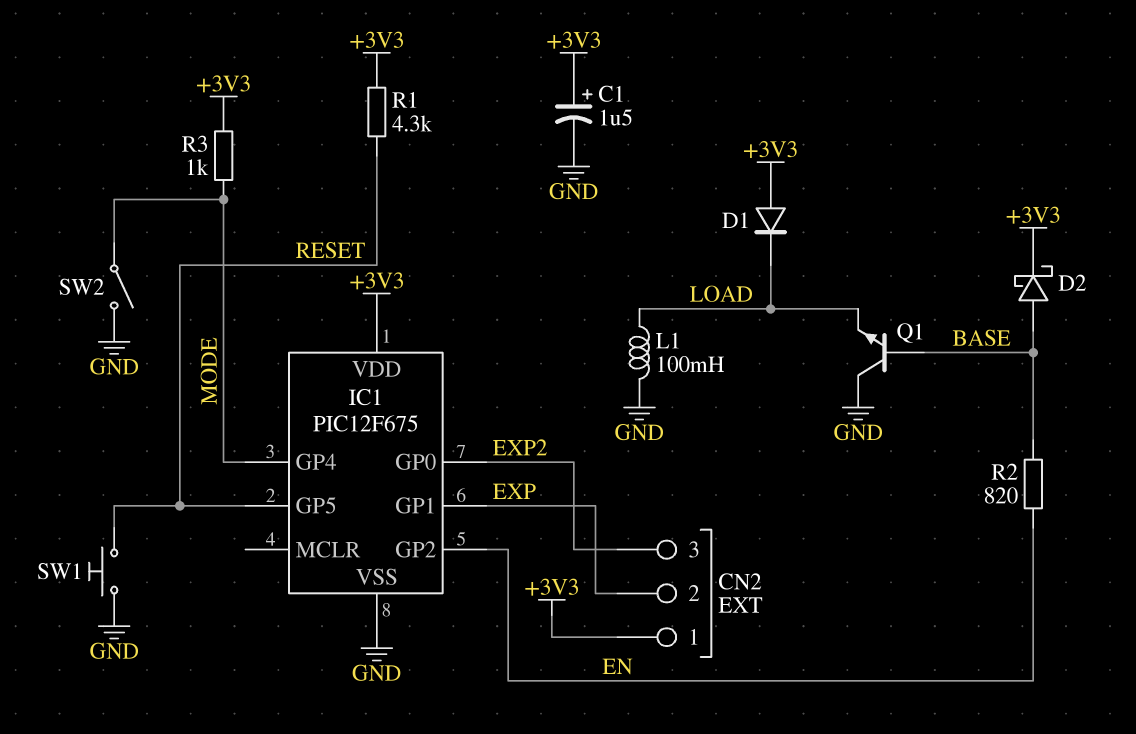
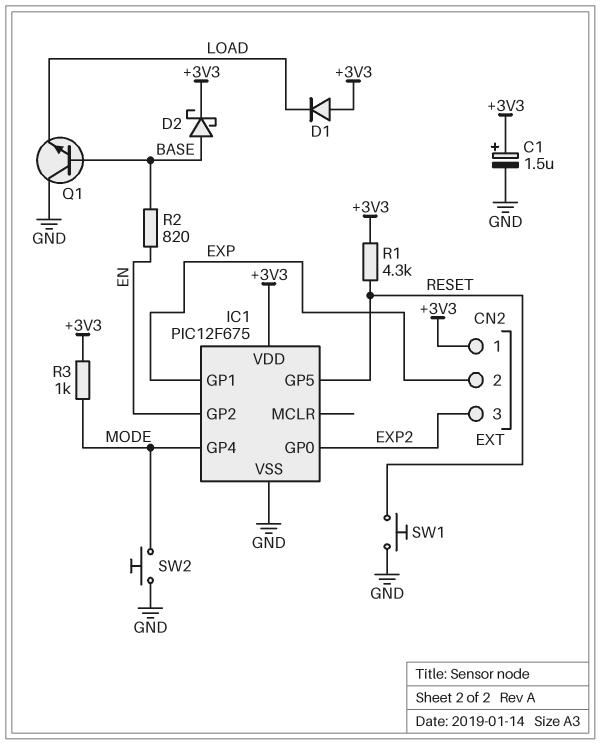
L1: 100mH (GND, LOAD) -> none
SW2: switch (GND, MODE) -> button (GND, MODE)

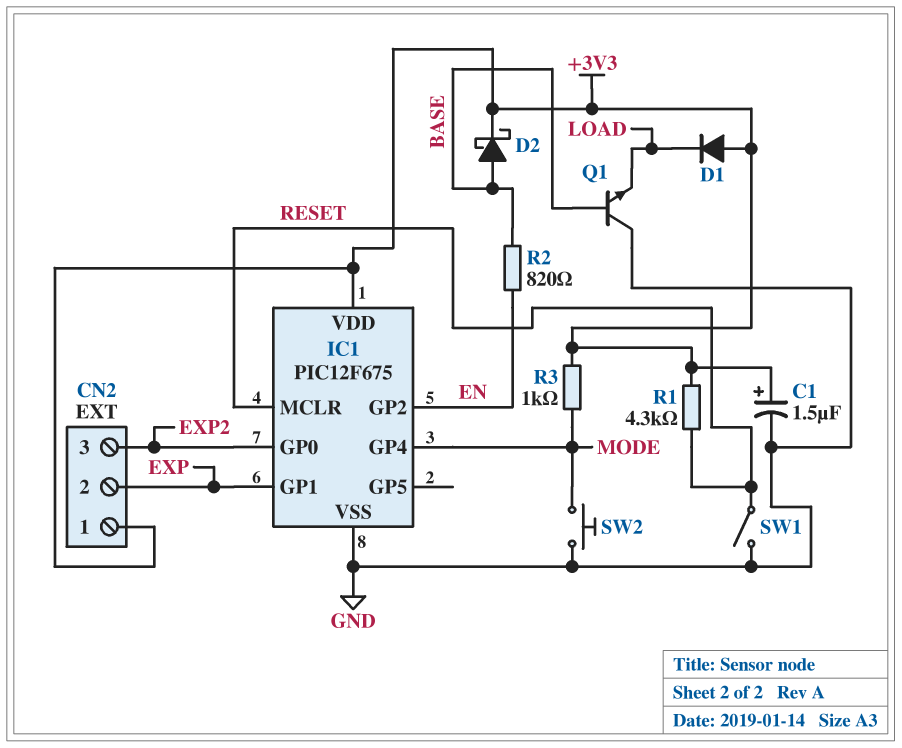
IC1 pin GP5: RESET -> none
IC1 pin MCLR: none -> RESET
SW1: button (GND, RESET) -> switch (GND, RESET)

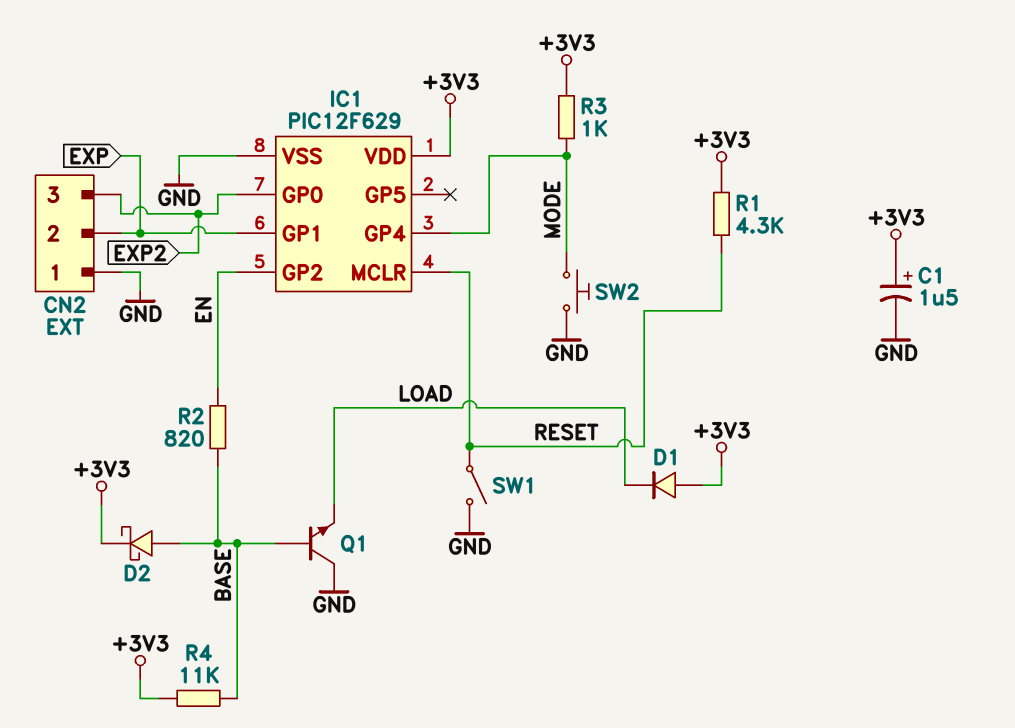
CN2 pin 1: +3V3 -> GND
IC1: PIC12F675 -> PIC12F629
R4: none -> 11k (+3V3, BASE)

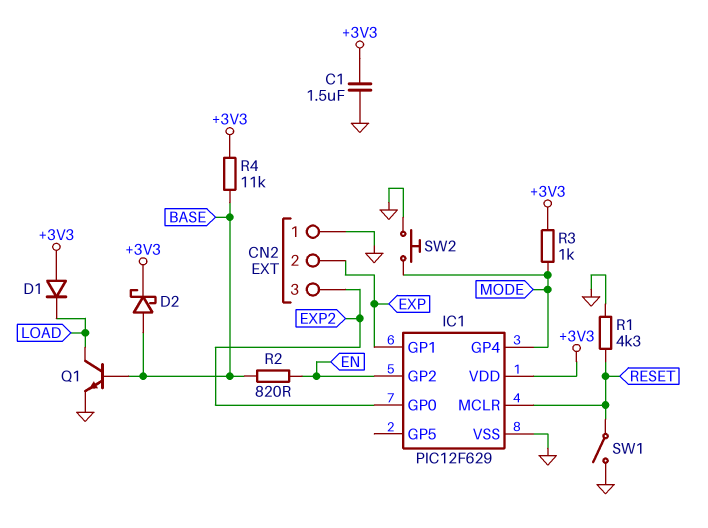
C1: 1.5uF (plus +3V3, minus GND) -> 1.5uF (+3V3, GND)
Q1: NPN (B BASE, C GND, E LOAD) -> NPN (B BASE, C LOAD, E GND)
R1: 4.3k (+3V3, RESET) -> 4.3k (GND, RESET)

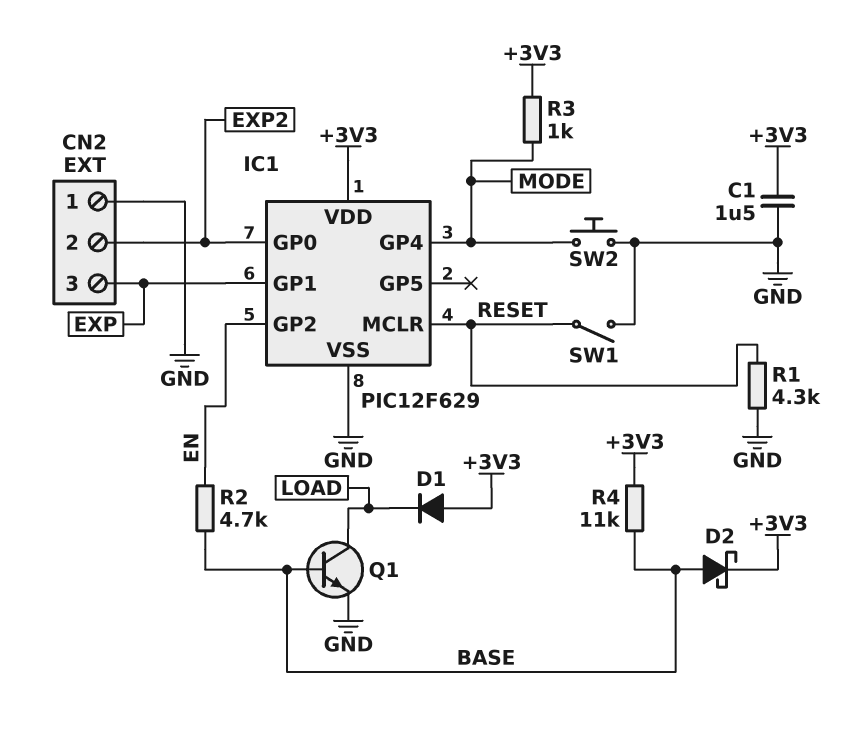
CN2 pin 2: EXP -> EXP2
CN2 pin 3: EXP2 -> EXP
R2: 820 (BASE, EN) -> 4.7k (BASE, EN)

